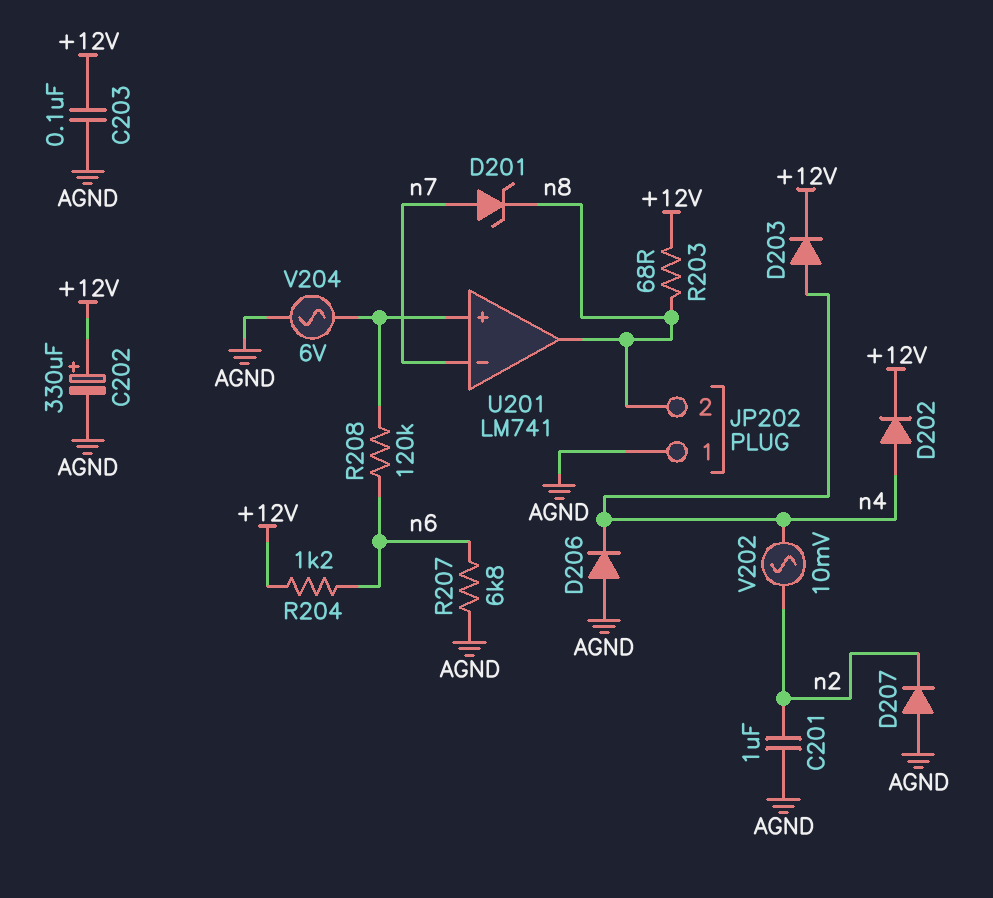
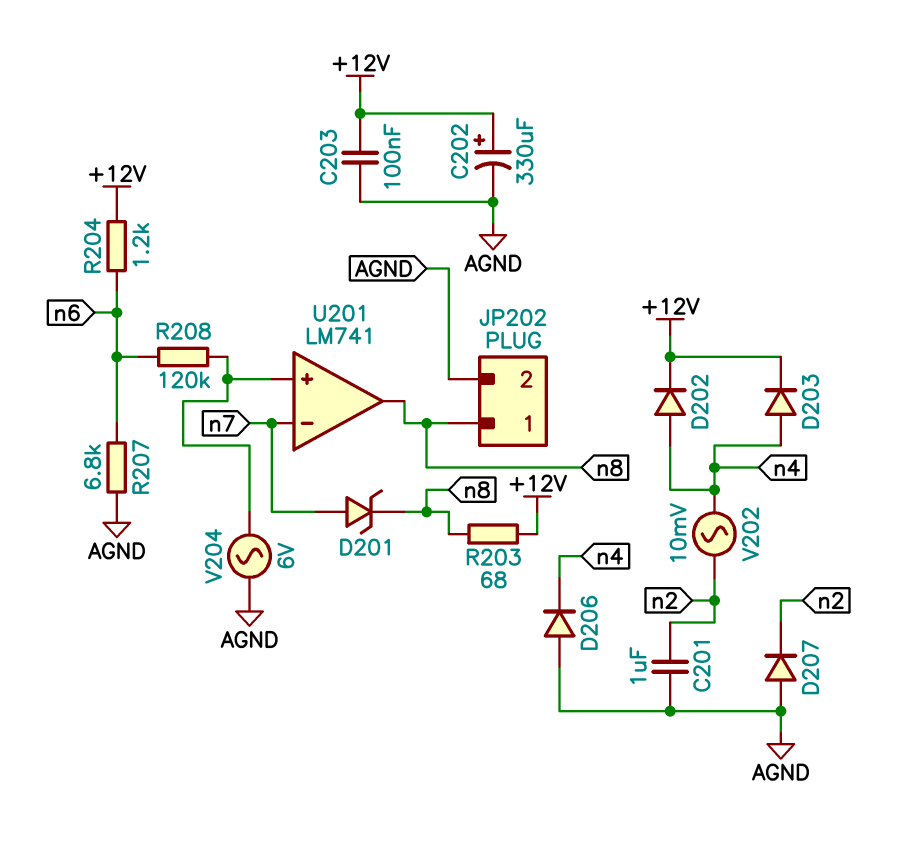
JP202 pin 1: AGND -> n8
JP202 pin 2: n8 -> AGND

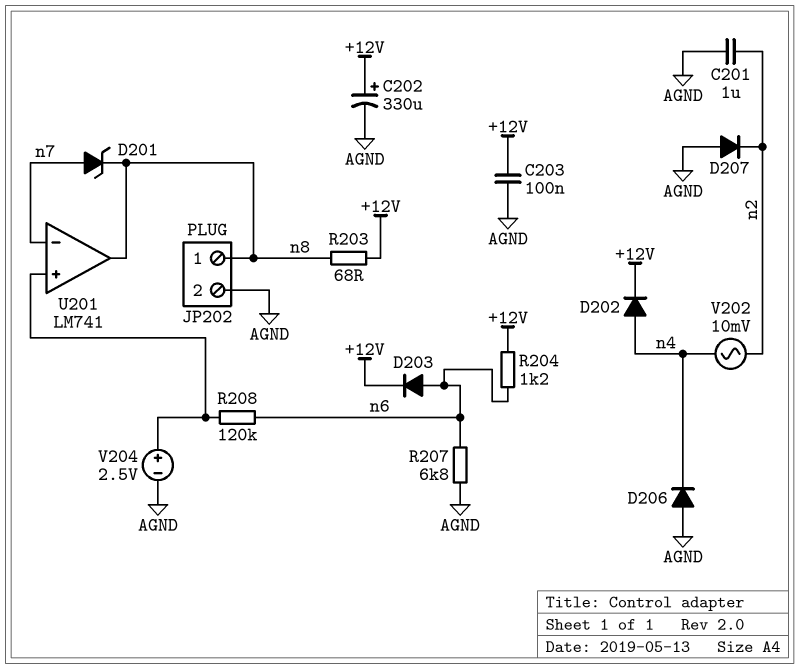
D203: diode (A n4, K +12V) -> diode (A n6, K +12V)
V204: AC 6V (AGND, U201/in+) -> 2.5V (plus U201/in+, minus AGND)

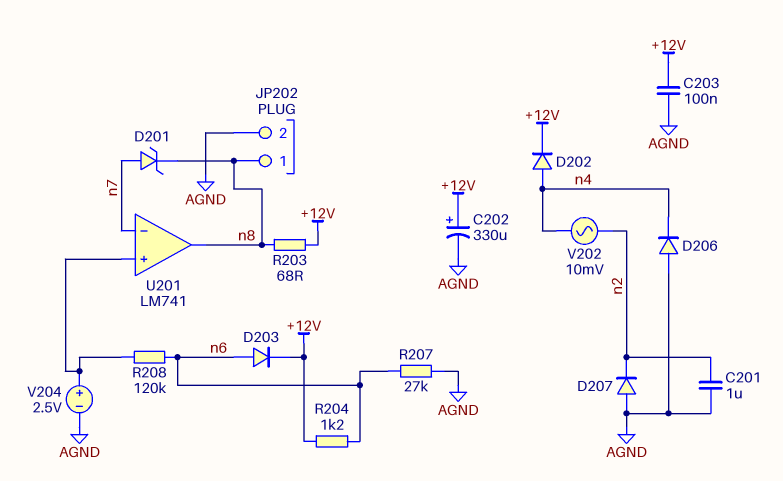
R207: 6.8k (AGND, n6) -> 27k (AGND, n6)

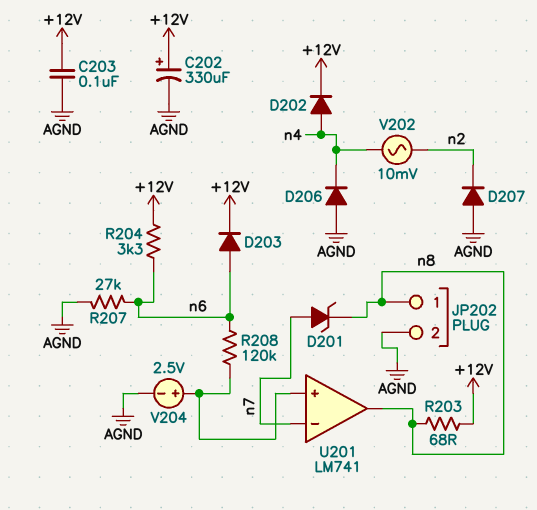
C201: 1uF (AGND, n2) -> none
R204: 1.2k (+12V, n6) -> 3.3k (+12V, n6)

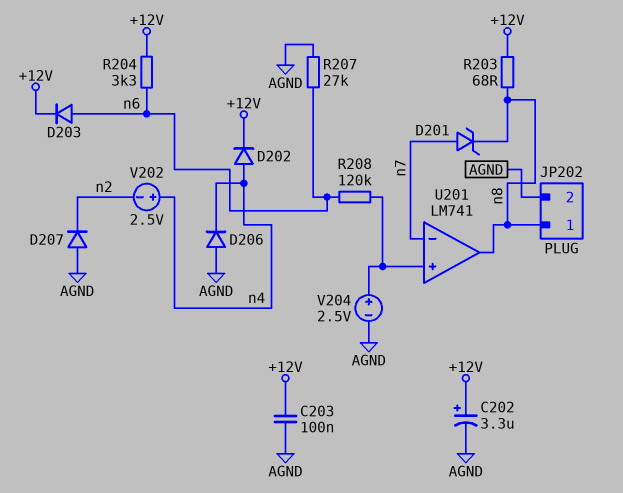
C202: 330uF (plus +12V, minus AGND) -> 3.3uF (plus +12V, minus AGND)
V202: AC 10mV (n2, n4) -> 2.5V (plus n4, minus n2)

